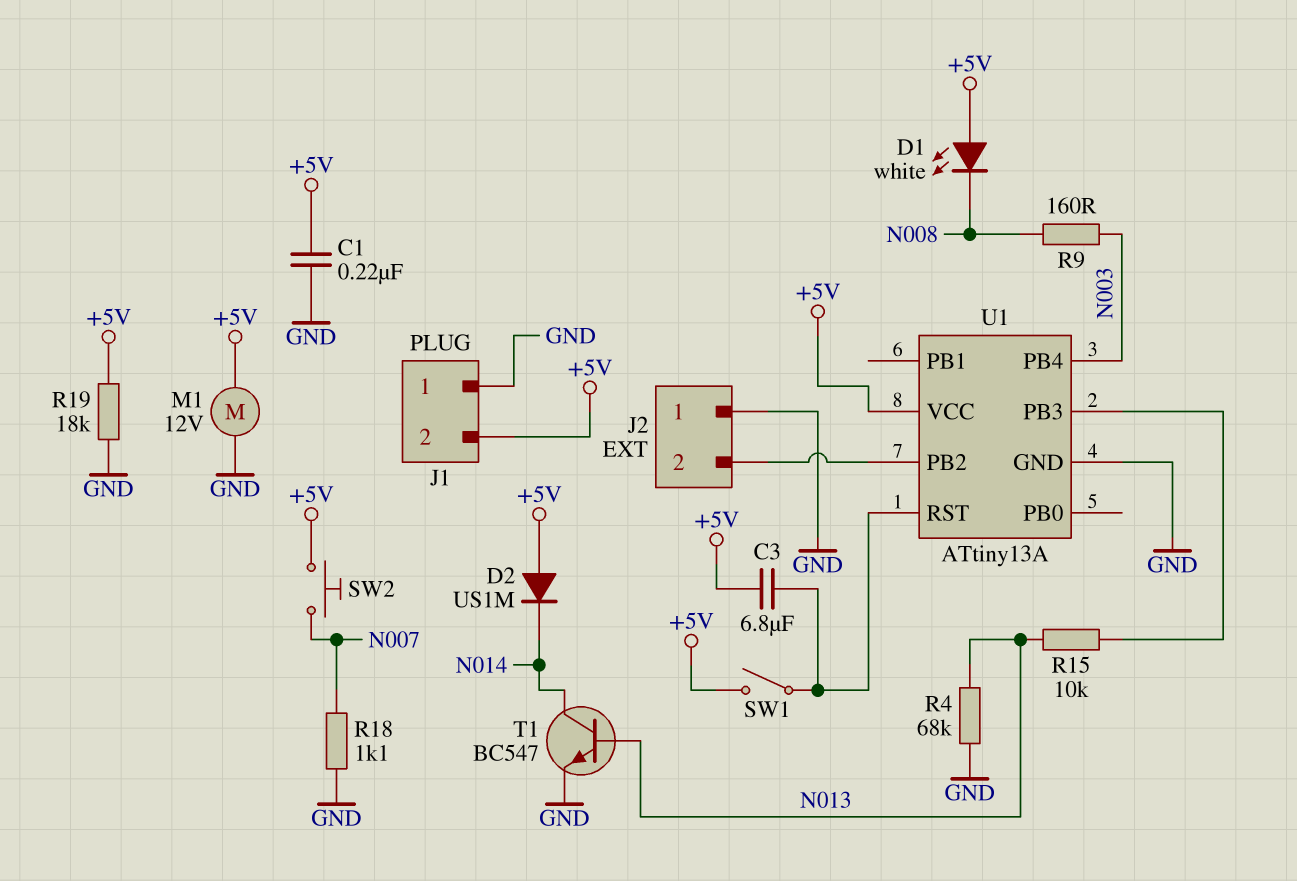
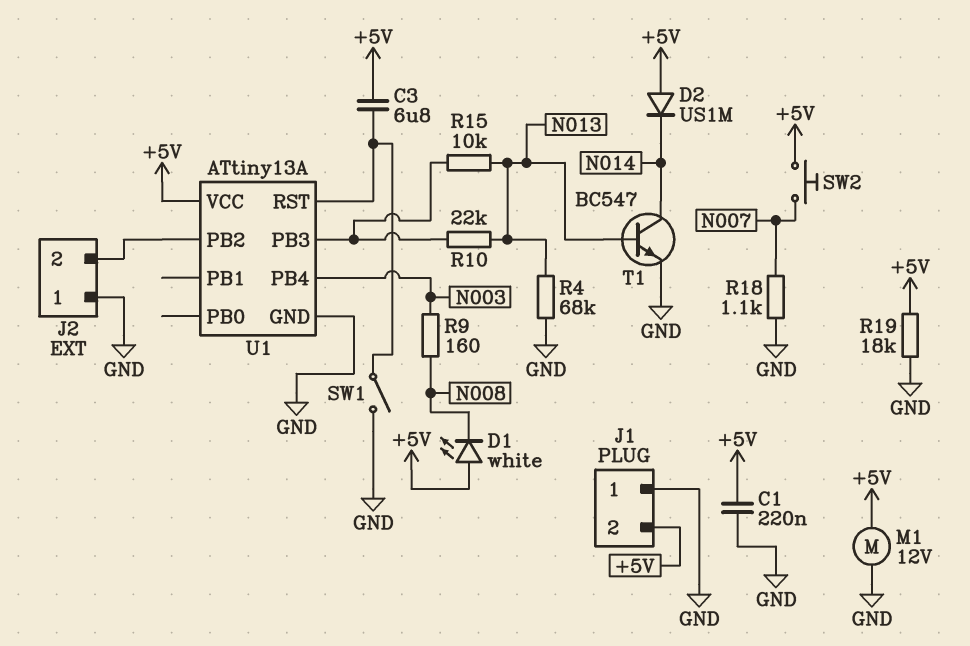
R10: none -> 22k (N013, U1/PB3)
SW1: switch (+5V, U1/RST) -> switch (GND, U1/RST)

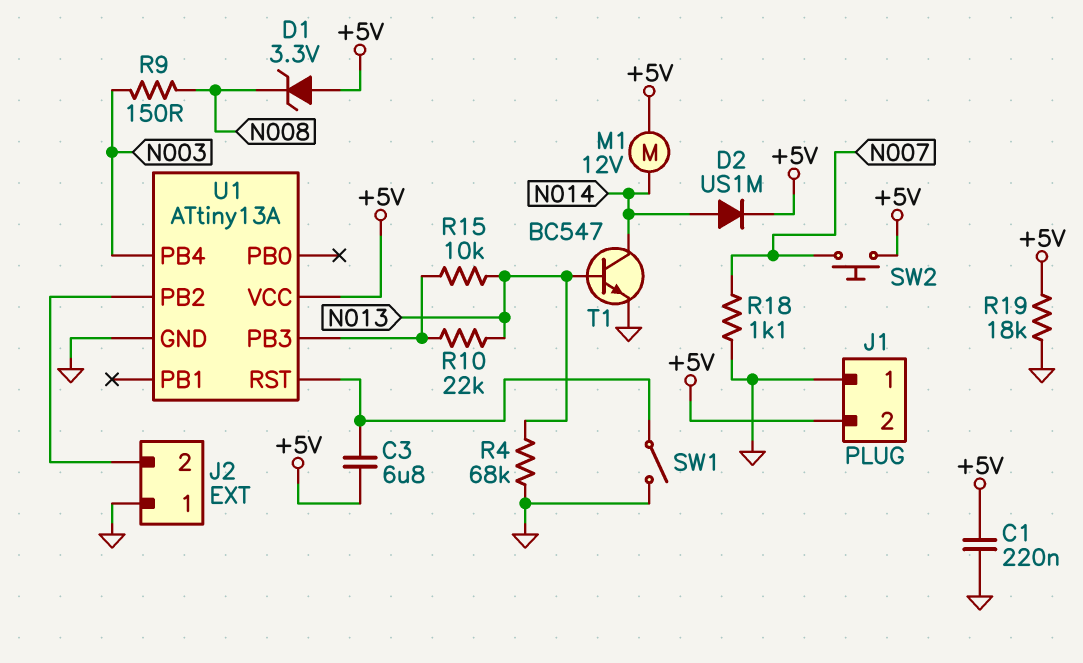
D1: LED white (A +5V, K N008) -> zener 3.3V (A +5V, K N008)
D2: diode US1M (A +5V, K N014) -> diode US1M (A N014, K +5V)
M1: motor 12V (+5V, GND) -> motor 12V (+5V, N014)
R9: 160 (N003, N008) -> 150 (N003, N008)

